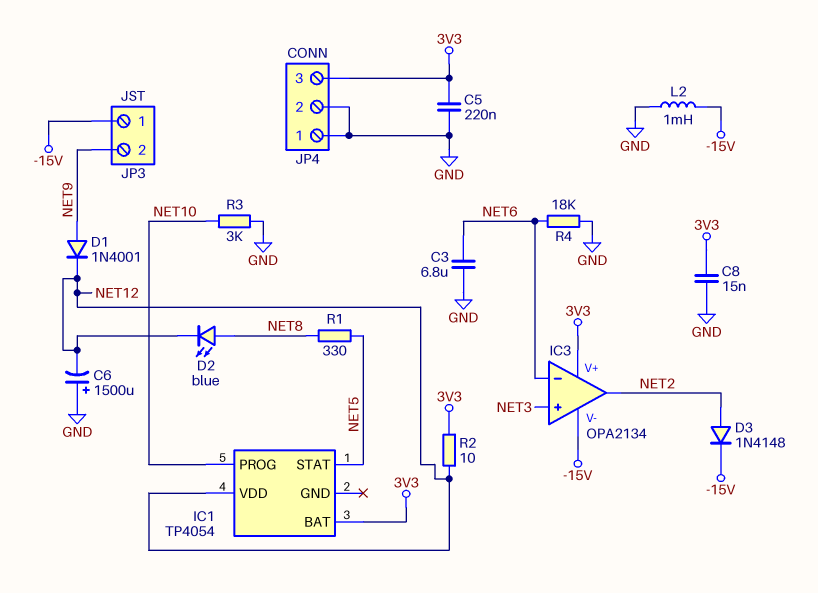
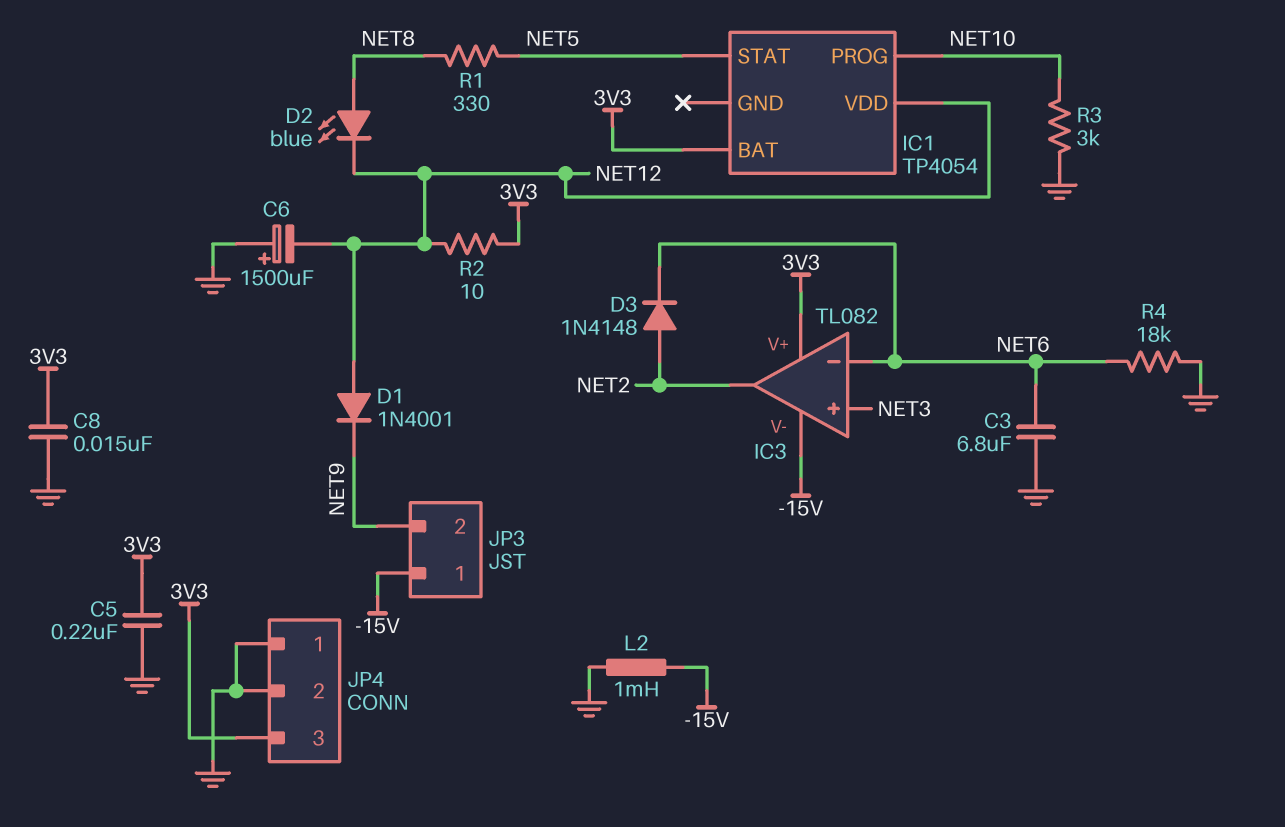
D1: diode 1N4001 (A NET9, K NET12) -> diode 1N4001 (A NET12, K NET9)
D3: diode 1N4148 (A NET2, K -15V) -> diode 1N4148 (A NET2, K NET6)
IC3: OPA2134 -> TL082

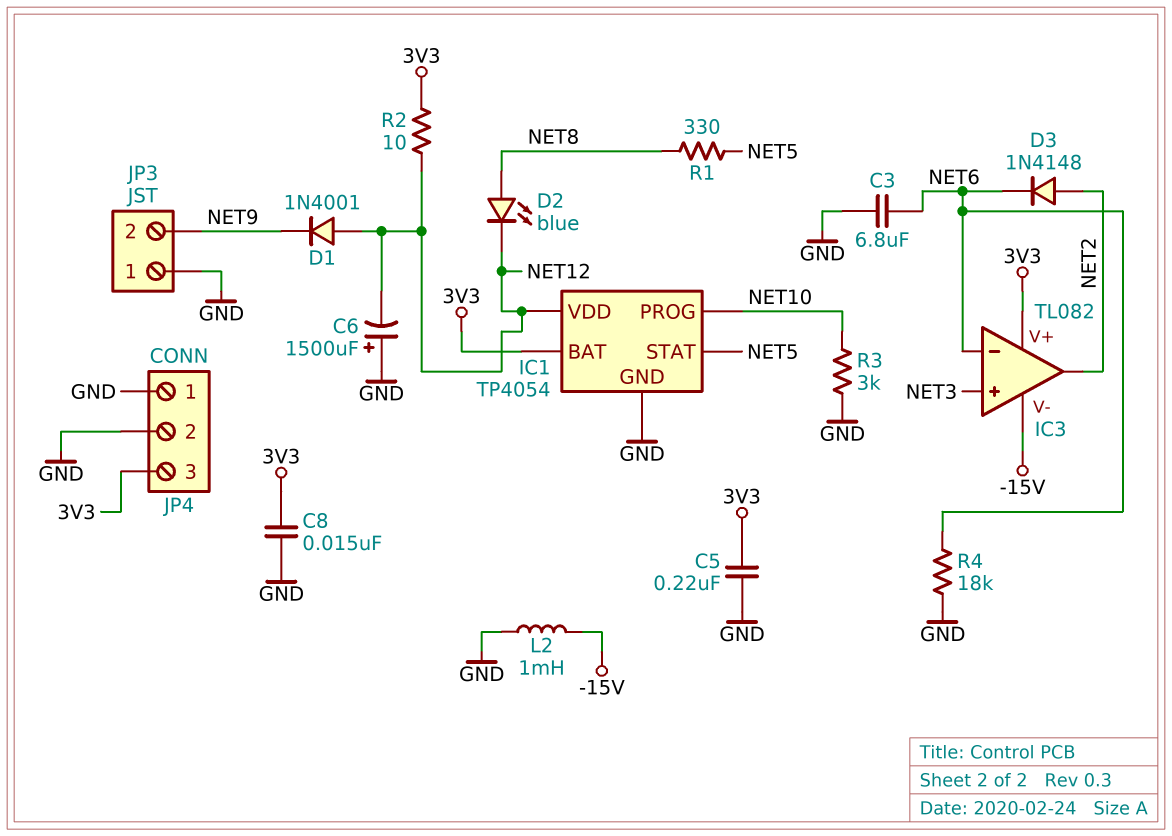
IC1 pin GND: none -> GND
JP3 pin 1: -15V -> GND

